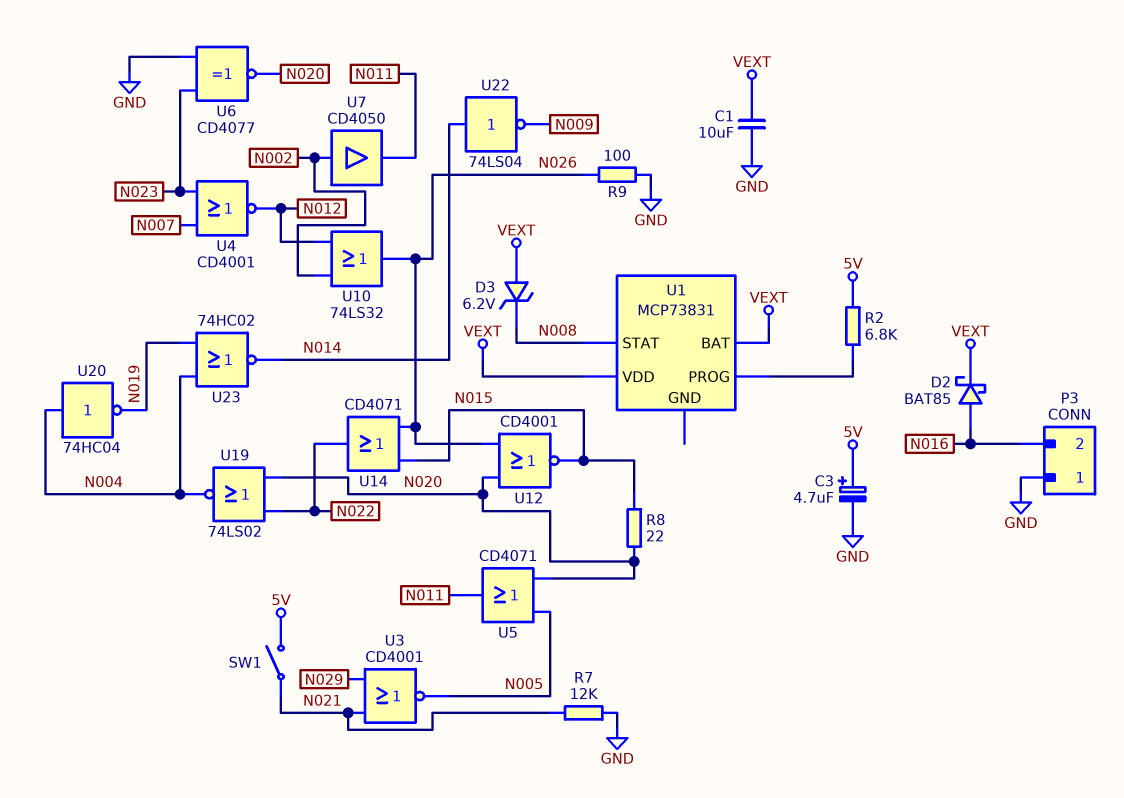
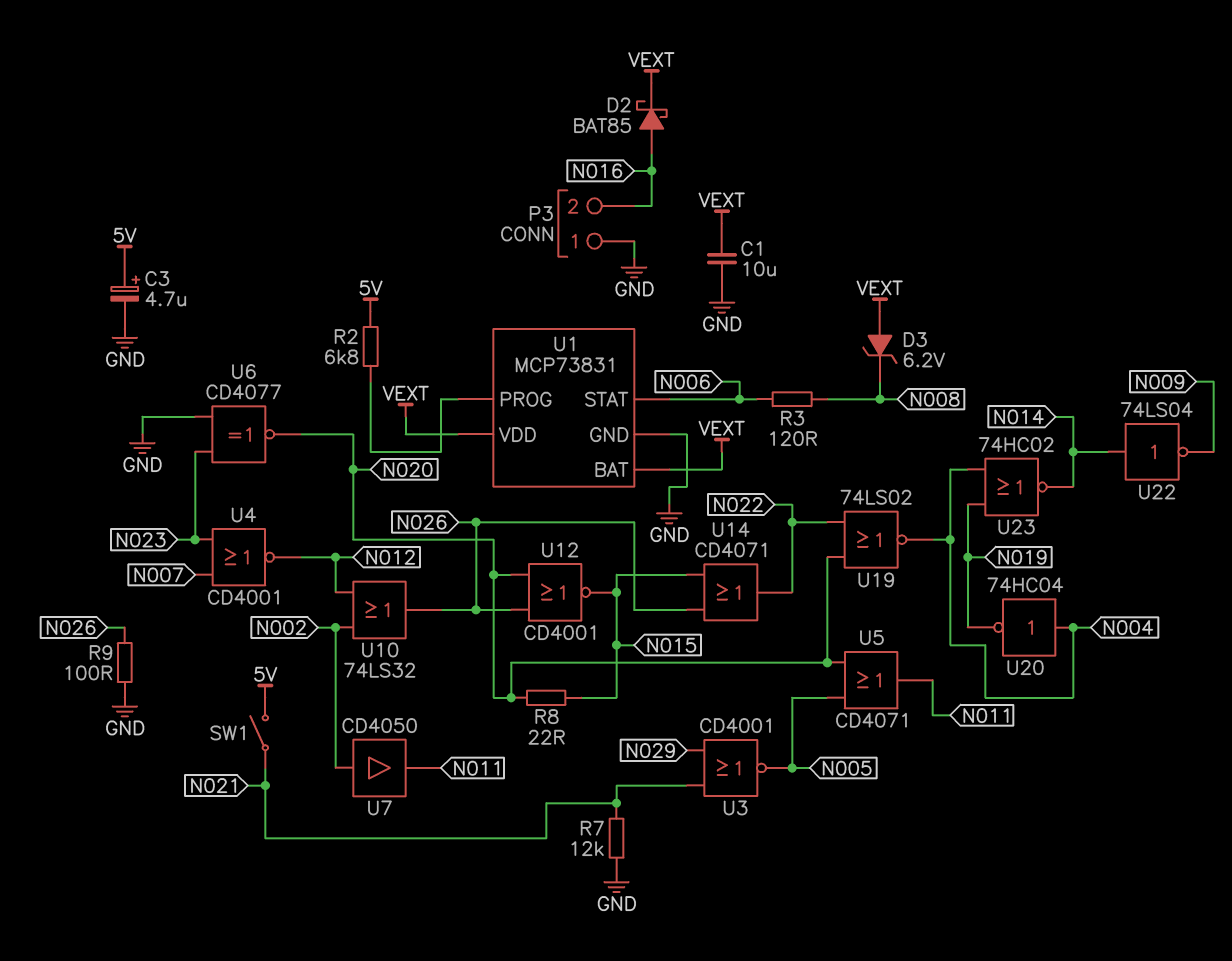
R3: none -> 120 (N006, N008)
U1 pin GND: none -> GND
U1 pin STAT: N008 -> N006

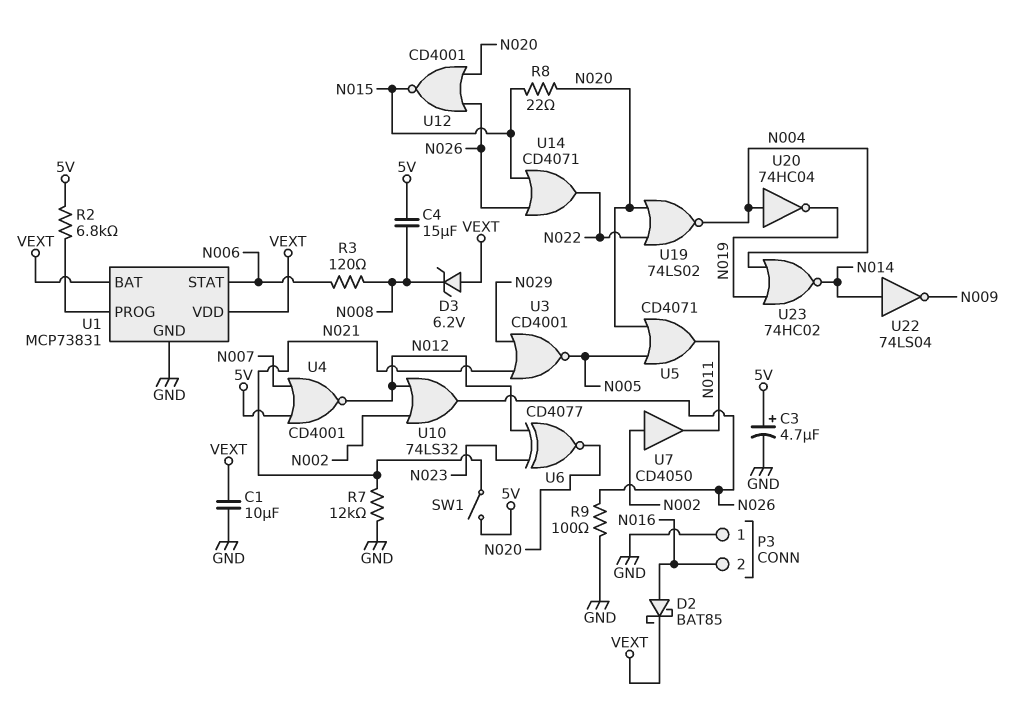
C4: none -> 15uF (5V, N008)
U4: NOR CD4001 (in N007, in N023, out N012) -> NOR CD4001 (in 5V, in N007, out N012)
U6: XNOR CD4077 (in GND, in N023, out N020) -> XNOR CD4077 (in N012, in N023, out N020)

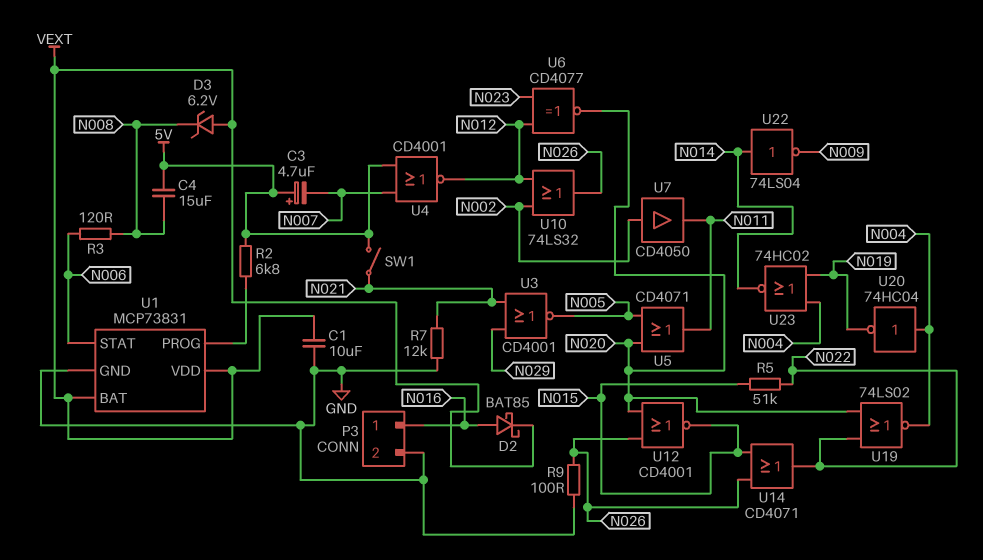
C3: 4.7uF (plus 5V, minus GND) -> 4.7uF (plus 5V, minus N007)
P3 pin 1: GND -> N016
P3 pin 2: N016 -> GND
R5: none -> 51k (N015, N022)
R8: 22 (N015, N020) -> none

